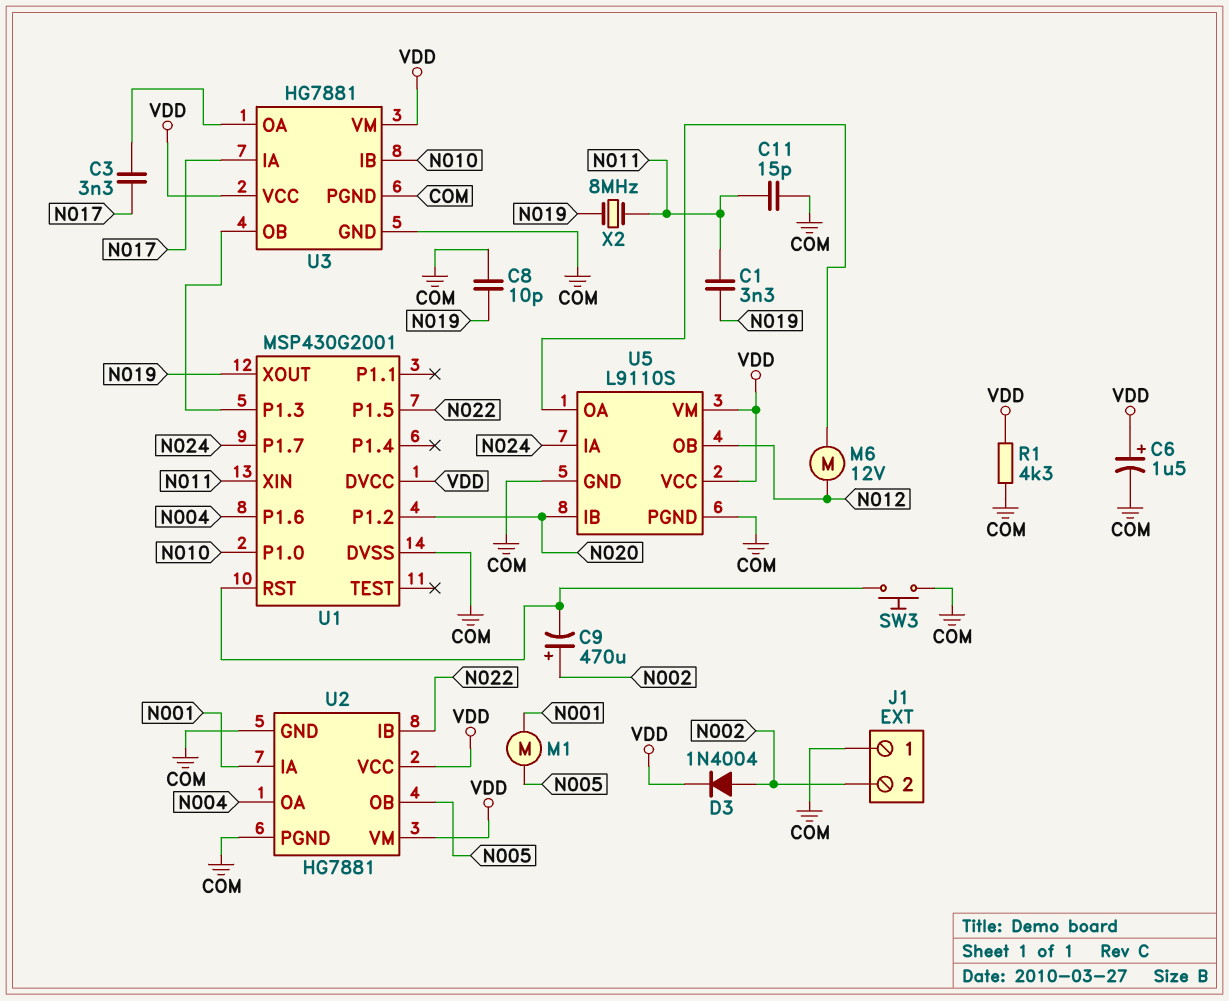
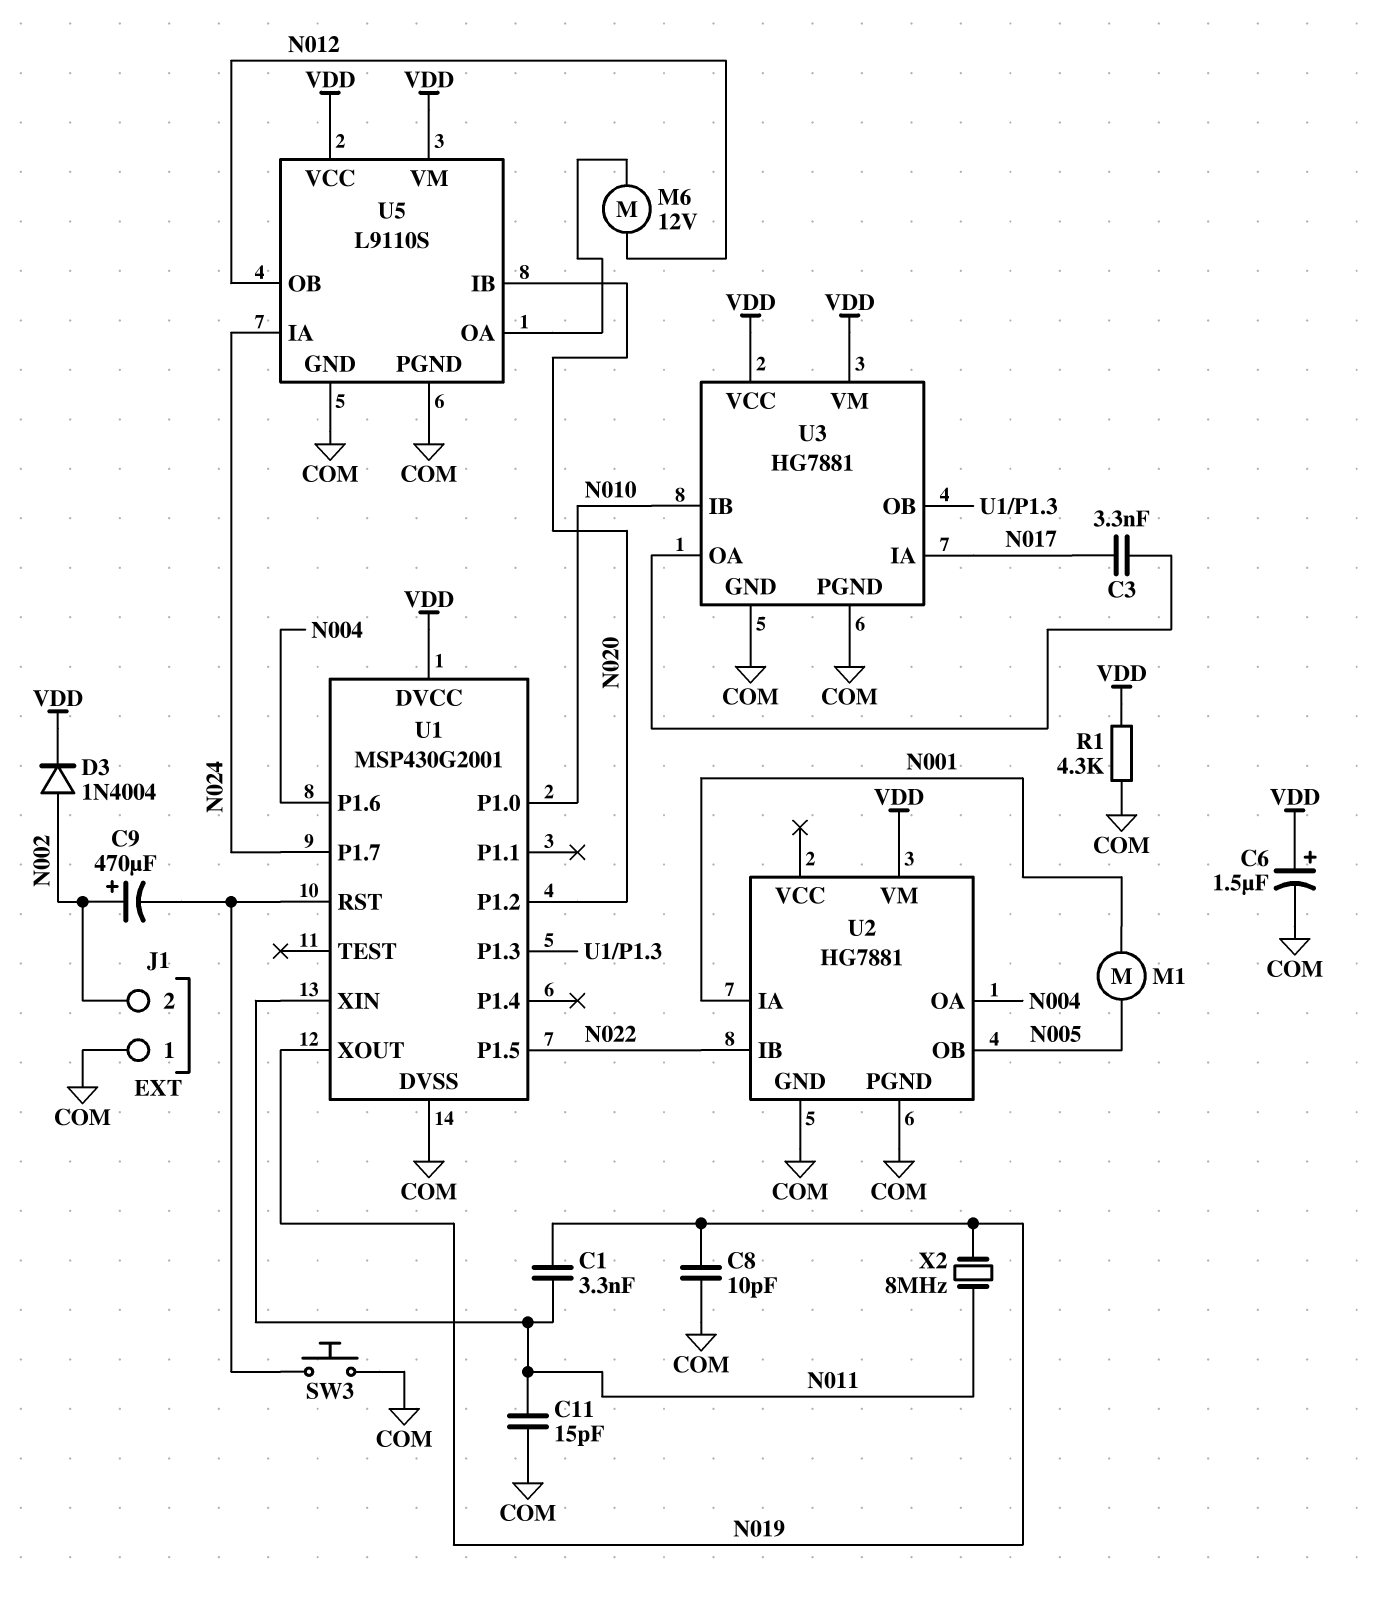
U2 pin VCC: VDD -> none

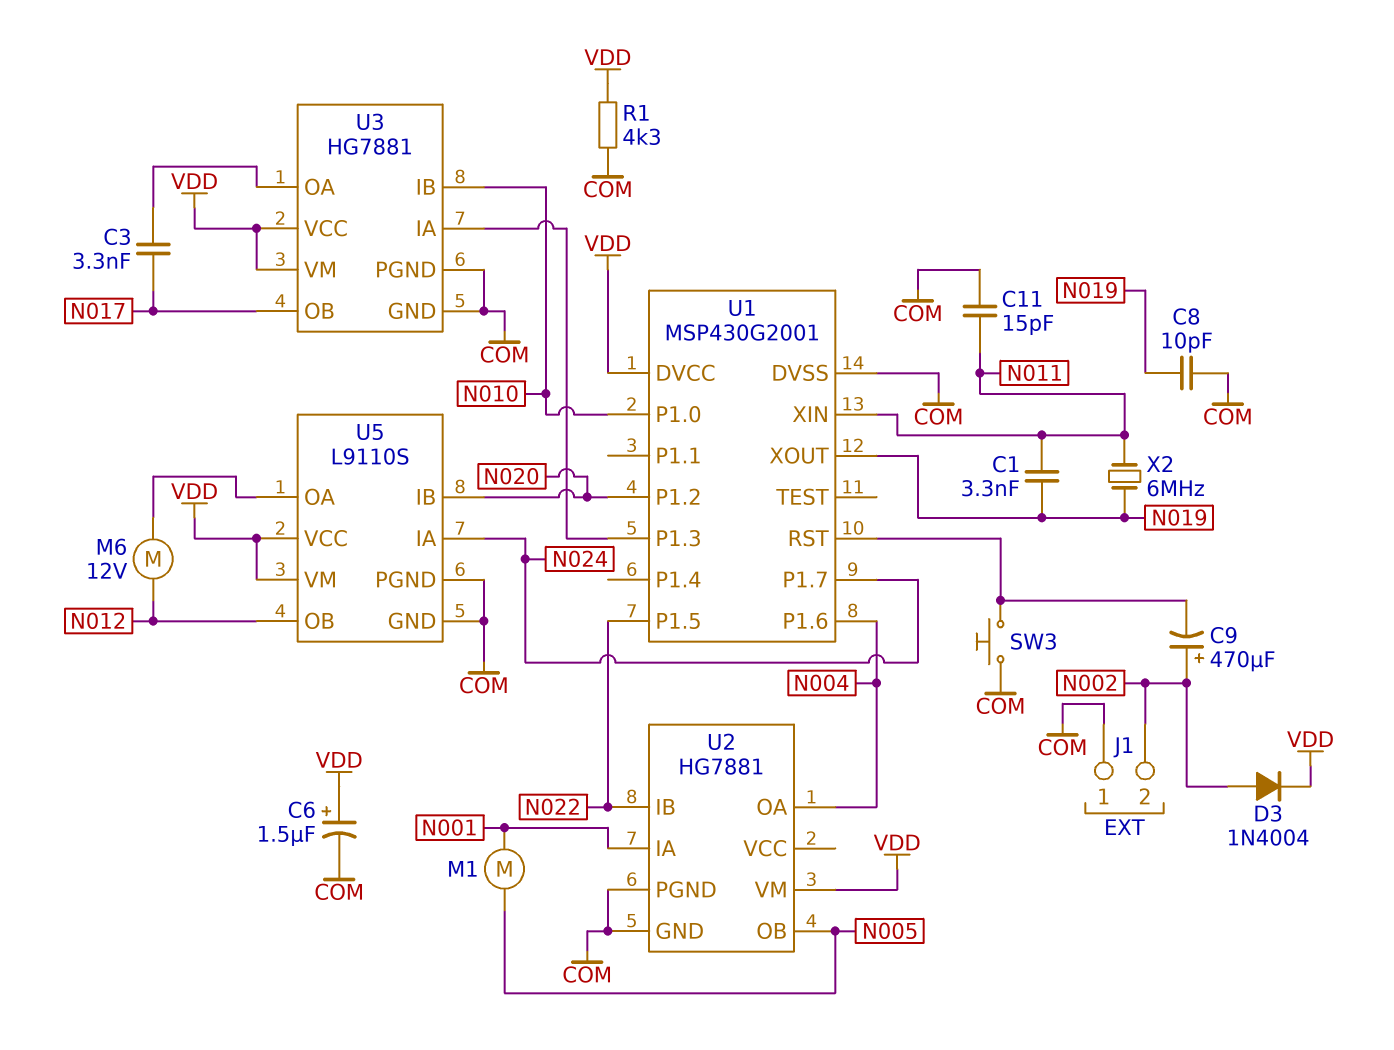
U3 pin IA: N017 -> U1/P1.3
U3 pin OB: U1/P1.3 -> N017
X2: 8MHz (N011, N019) -> 6MHz (N011, N019)

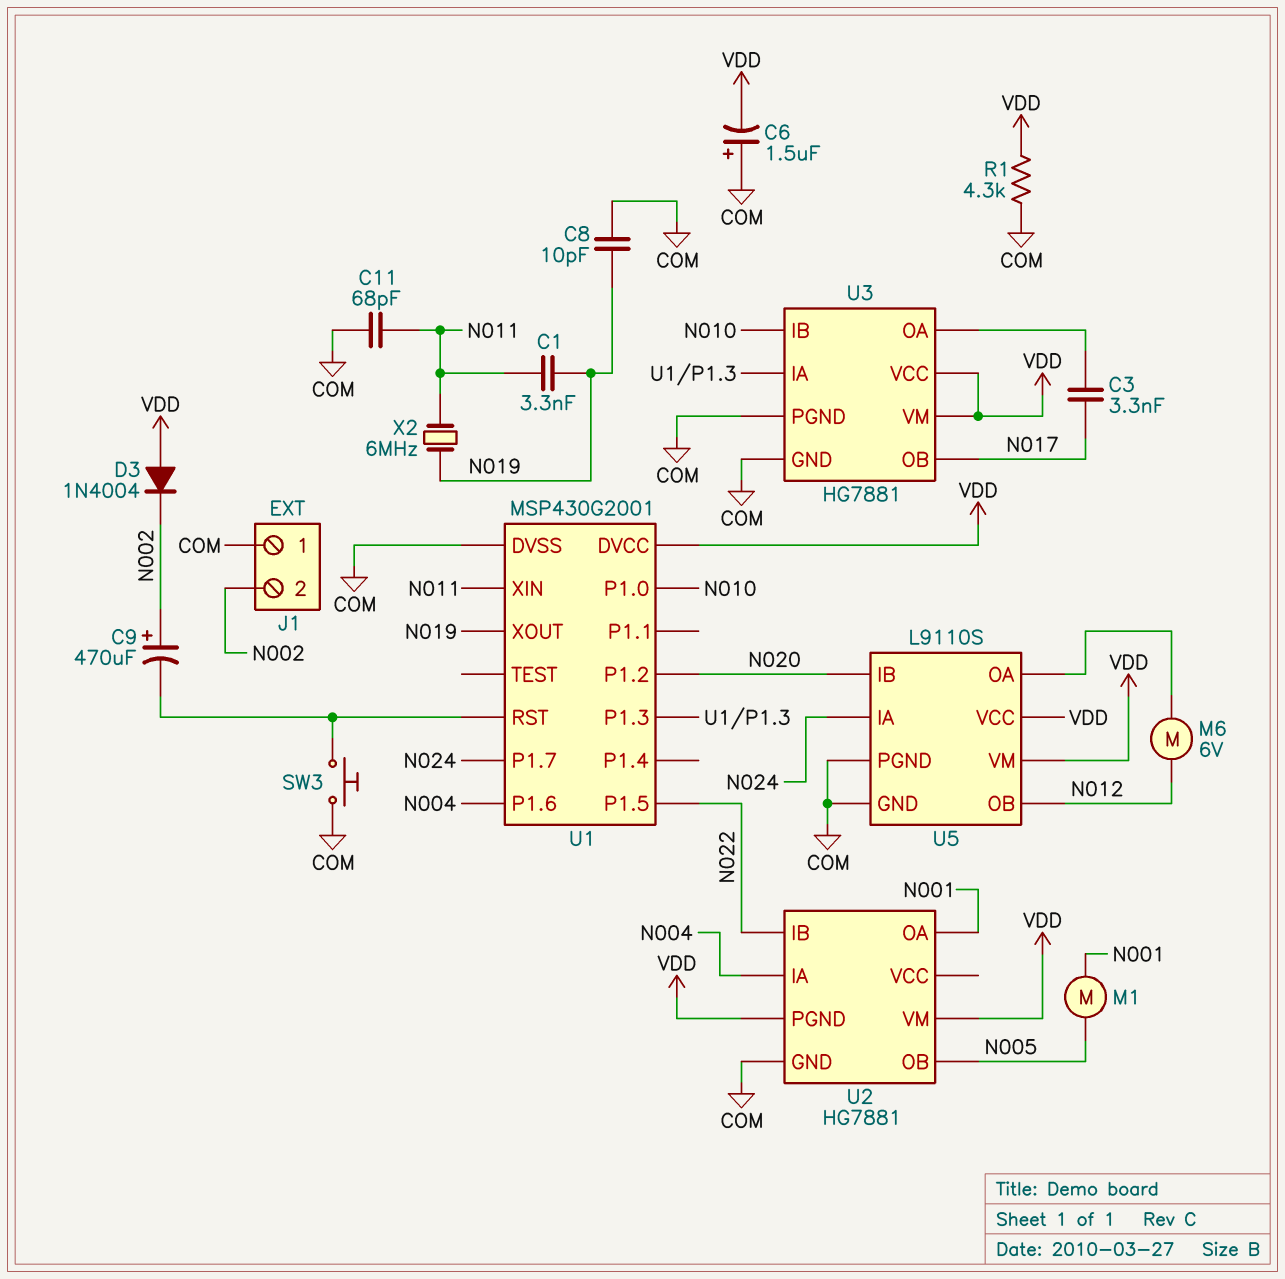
C6: 1.5uF (plus VDD, minus COM) -> 1.5uF (plus COM, minus VDD)
C11: 15pF (COM, N011) -> 68pF (COM, N011)
D3: diode 1N4004 (A N002, K VDD) -> diode 1N4004 (A VDD, K N002)
M6: motor 12V (N012, U5/OA) -> motor 6V (N012, U5/OA)
U2 pin IA: N001 -> N004
U2 pin OA: N004 -> N001
U2 pin PGND: COM -> VDD

